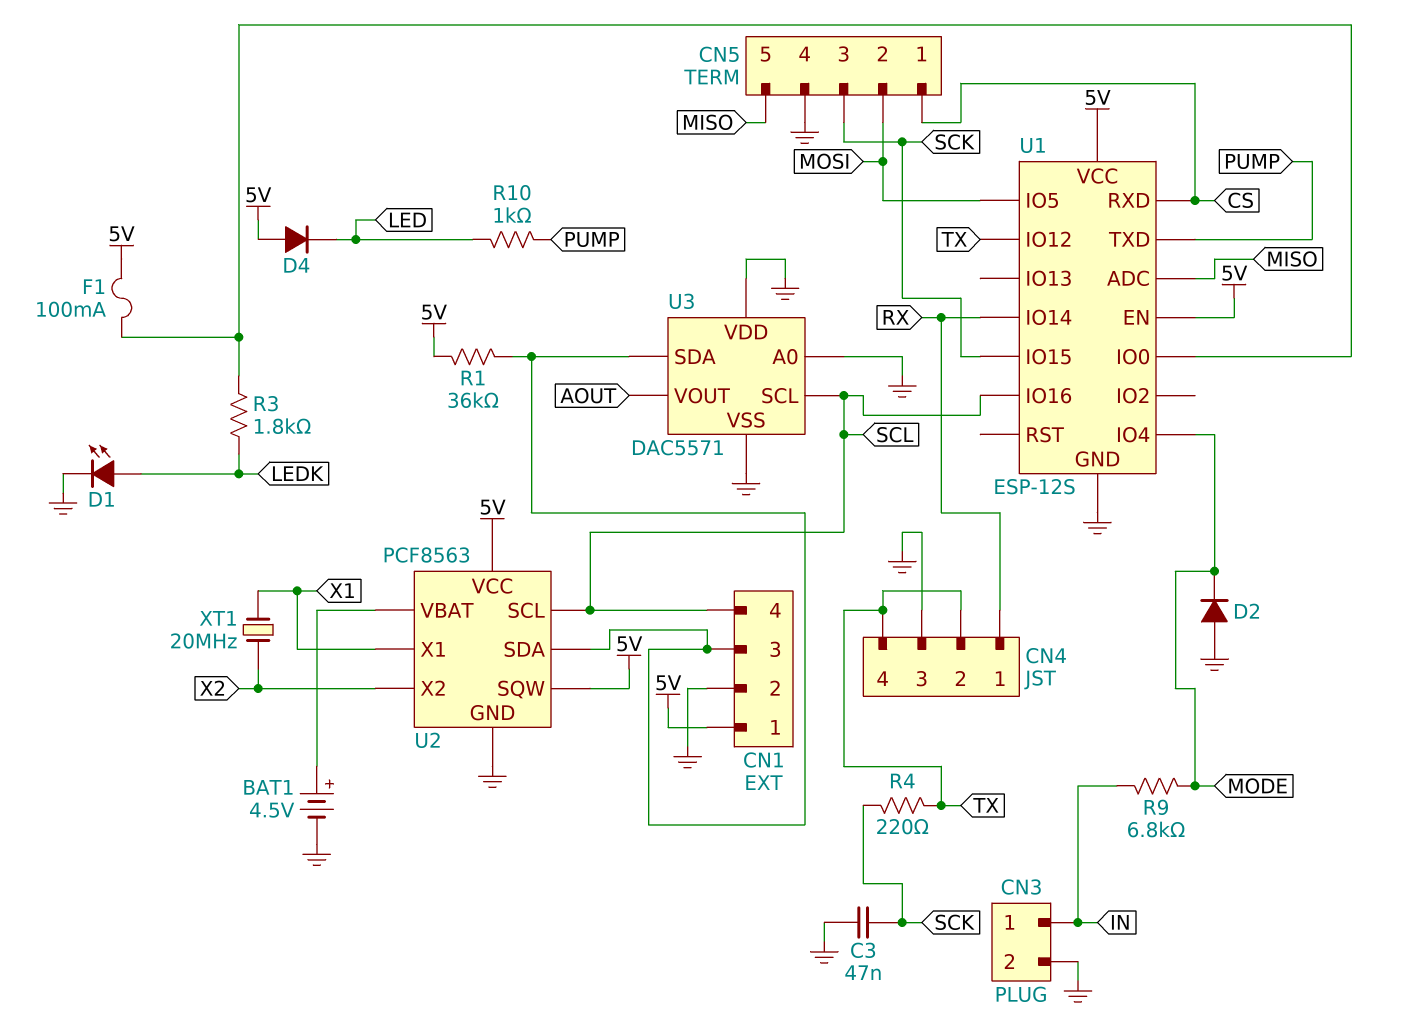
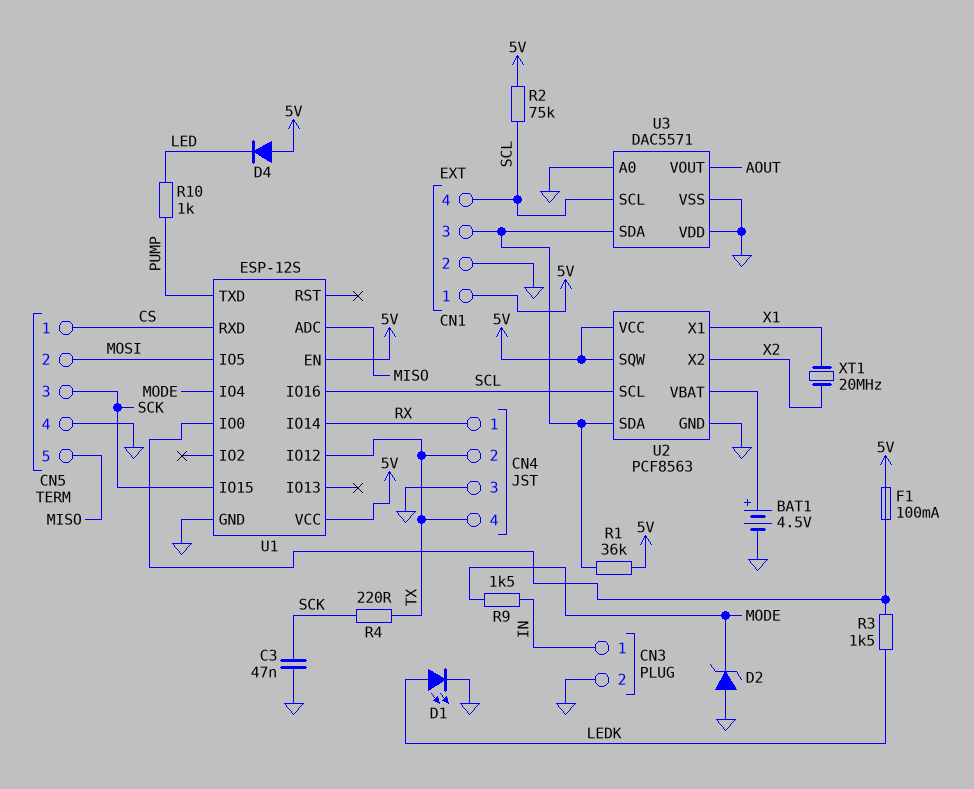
D2: diode (A GND, K MODE) -> zener (A GND, K MODE)
R2: none -> 75k (5V, SCL)
R3: 1.8k (LEDK, U1/IO0) -> 1.5k (LEDK, U1/IO0)
R9: 6.8k (IN, MODE) -> 1.5k (IN, MODE)

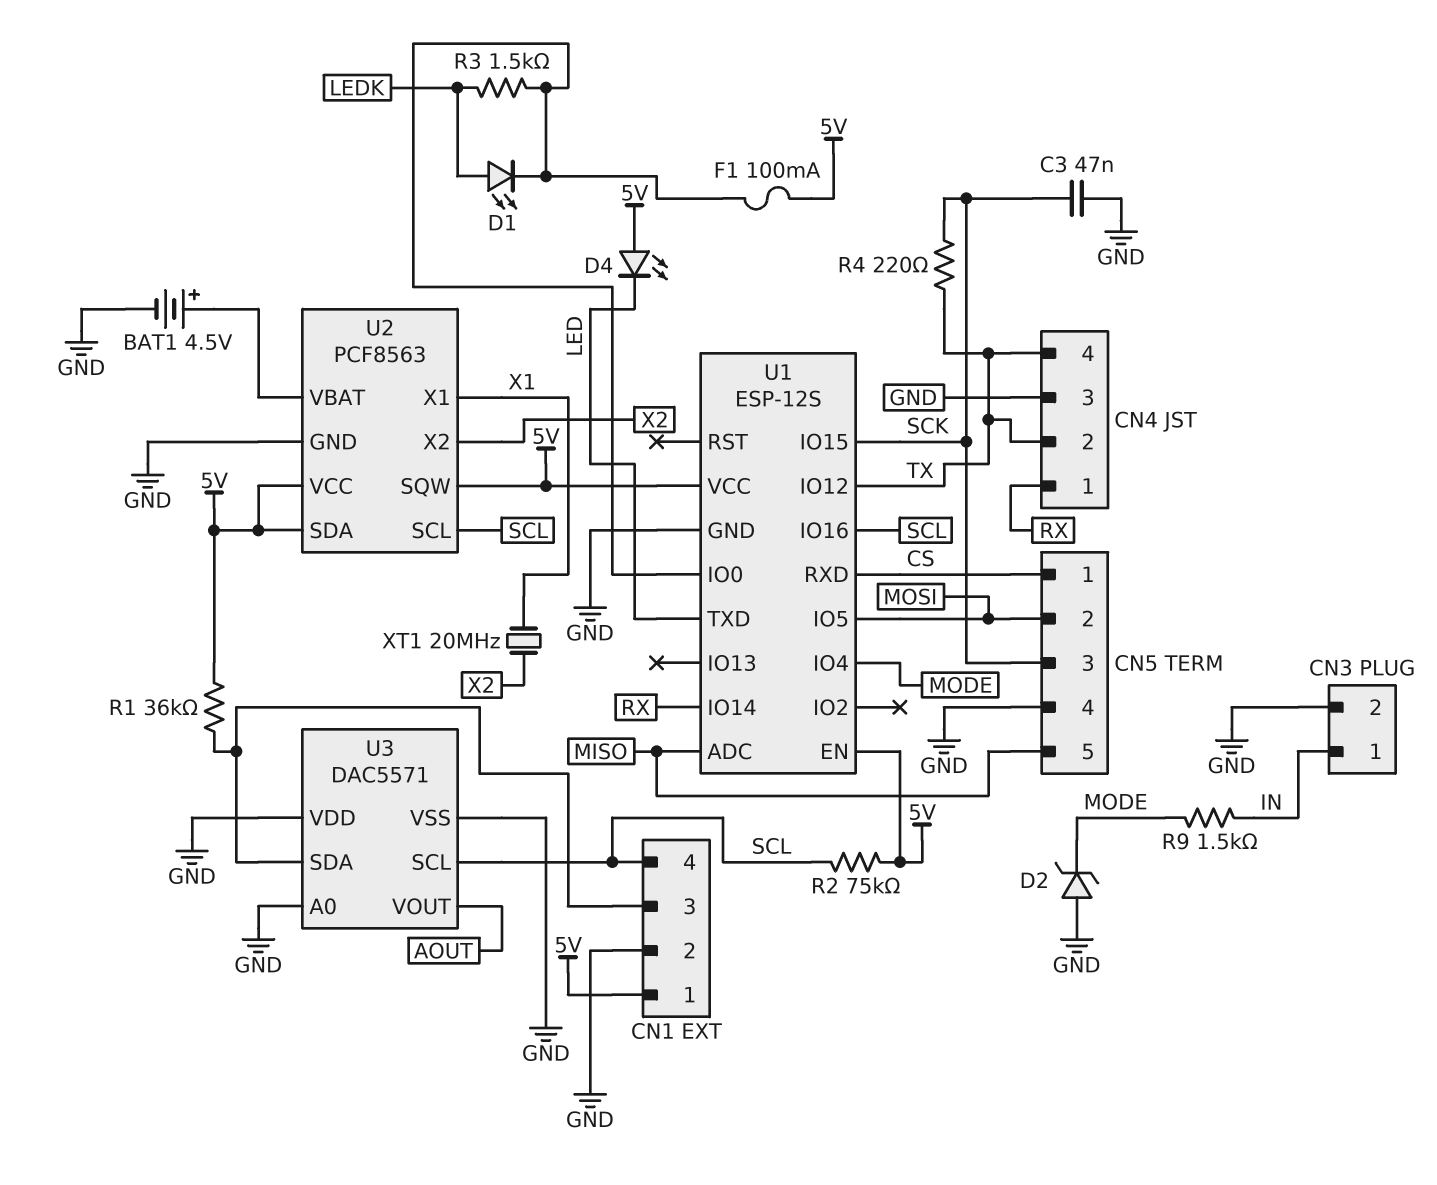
D1: LED (A LEDK, K GND) -> LED (A LEDK, K U1/IO0)
D4: diode (A 5V, K LED) -> LED (A 5V, K LED)
R10: 1k (LED, PUMP) -> none
U1 pin TXD: PUMP -> LED
U2 pin SDA: CN1/3 -> 5V

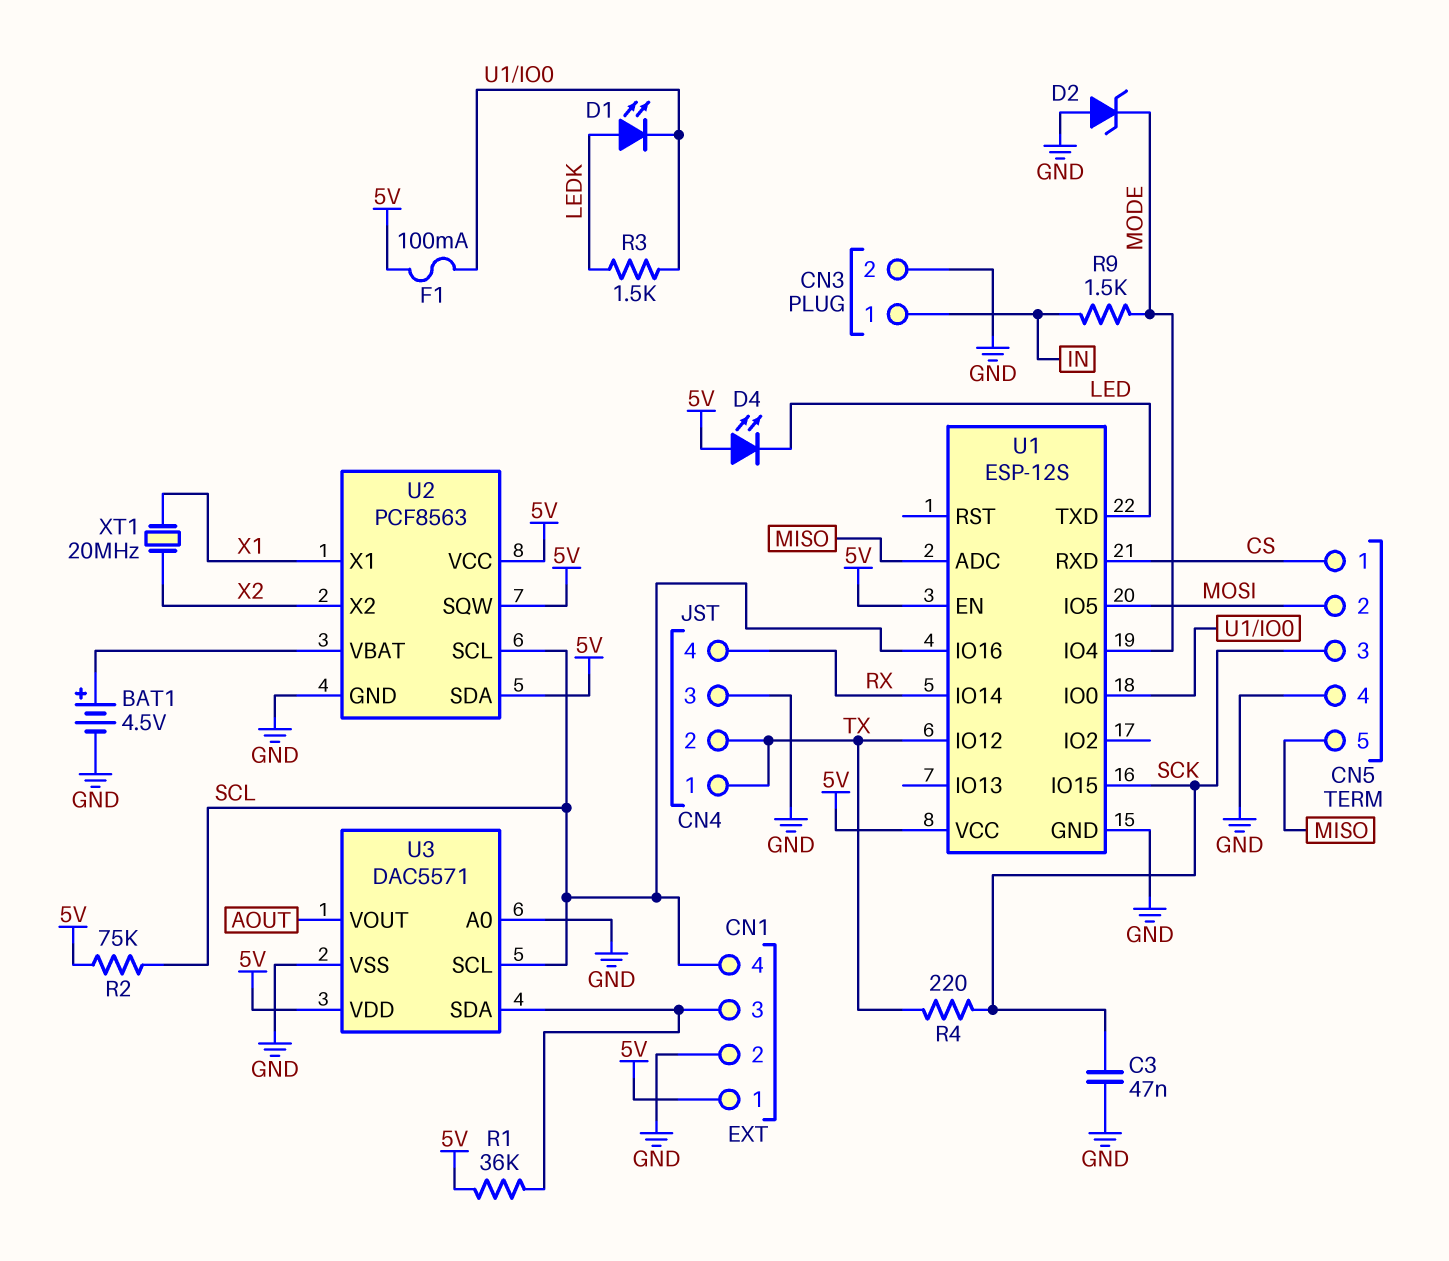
CN4 pin 1: RX -> TX
CN4 pin 4: TX -> RX
U3 pin VDD: GND -> 5V

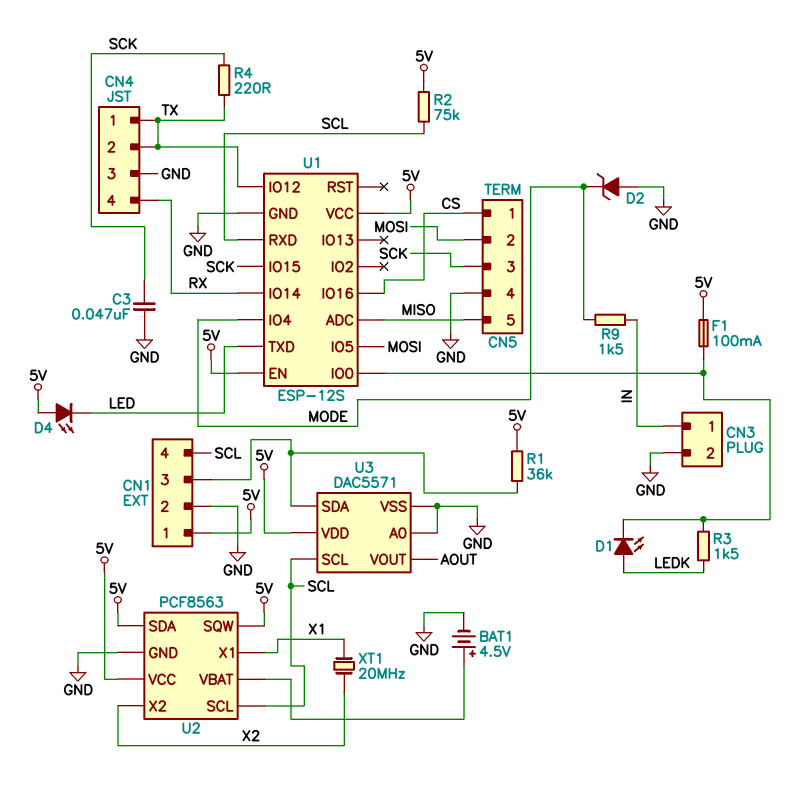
U1 pin IO16: SCL -> CS
U1 pin RXD: CS -> SCL

